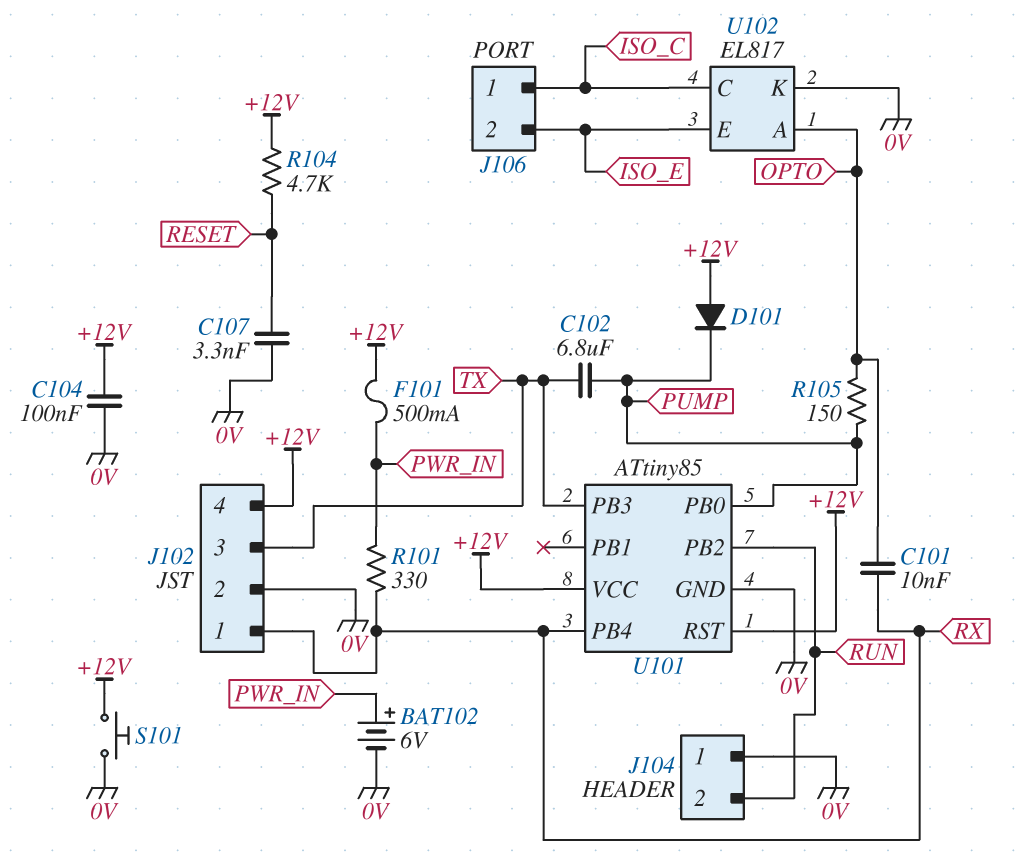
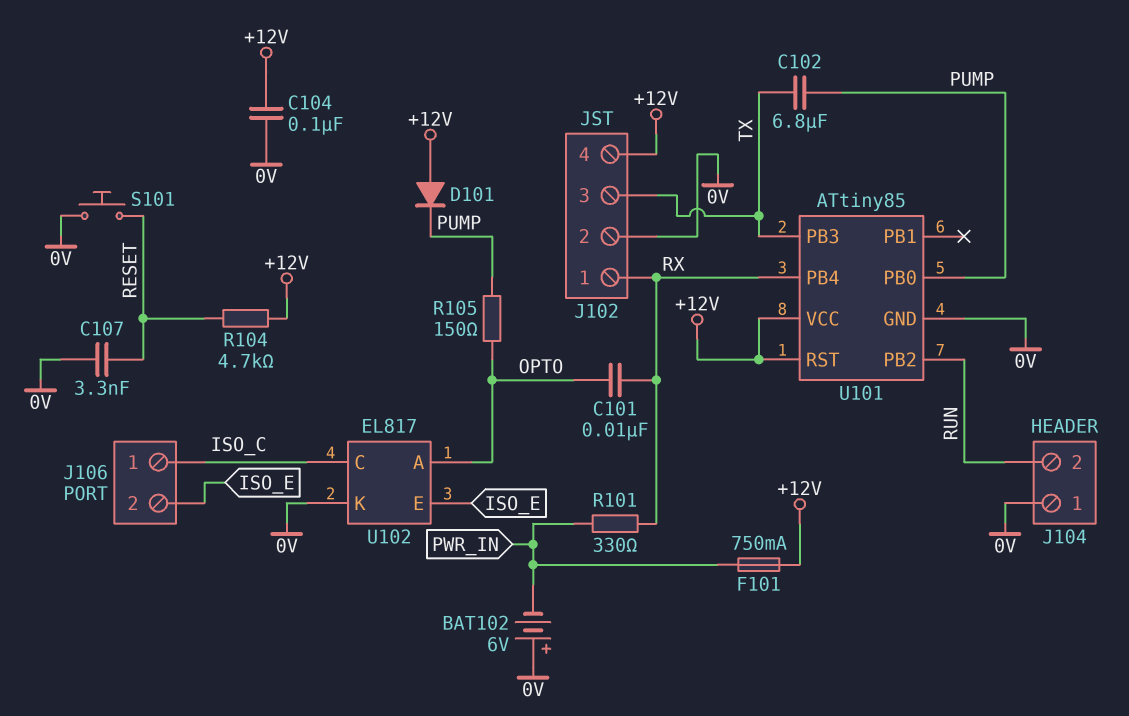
BAT102: 6V (plus PWR_IN, minus 0V) -> 6V (plus 0V, minus PWR_IN)
F101: 500mA (+12V, PWR_IN) -> 750mA (+12V, PWR_IN)
S101: button (+12V, 0V) -> button (0V, RESET)

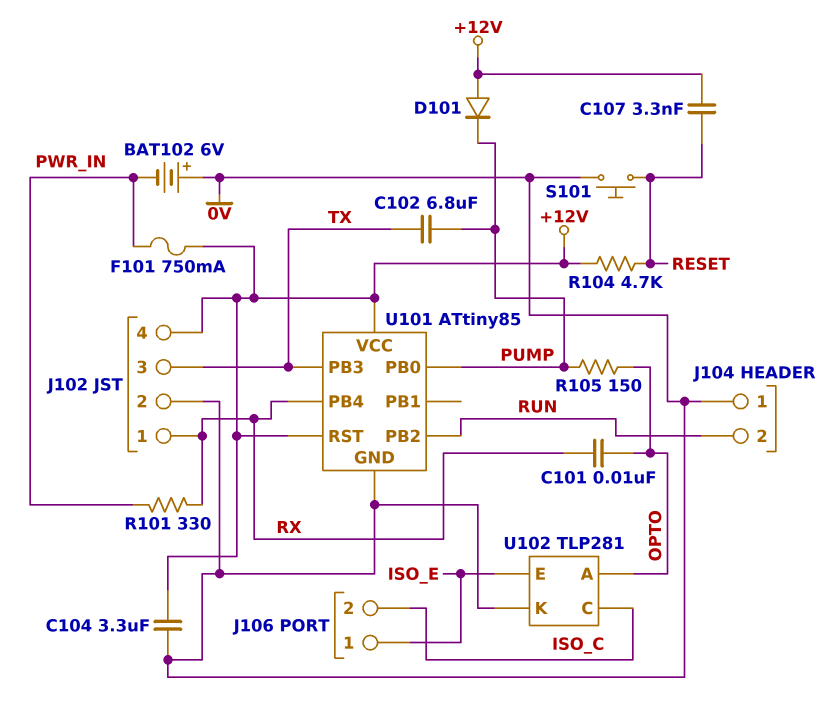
C104: 100nF (+12V, 0V) -> 3.3uF (+12V, 0V)
C107: 3.3nF (0V, RESET) -> 3.3nF (+12V, RESET)
J106 pin 1: ISO_C -> ISO_E
J106 pin 2: ISO_E -> ISO_C
U102: EL817 -> TLP281

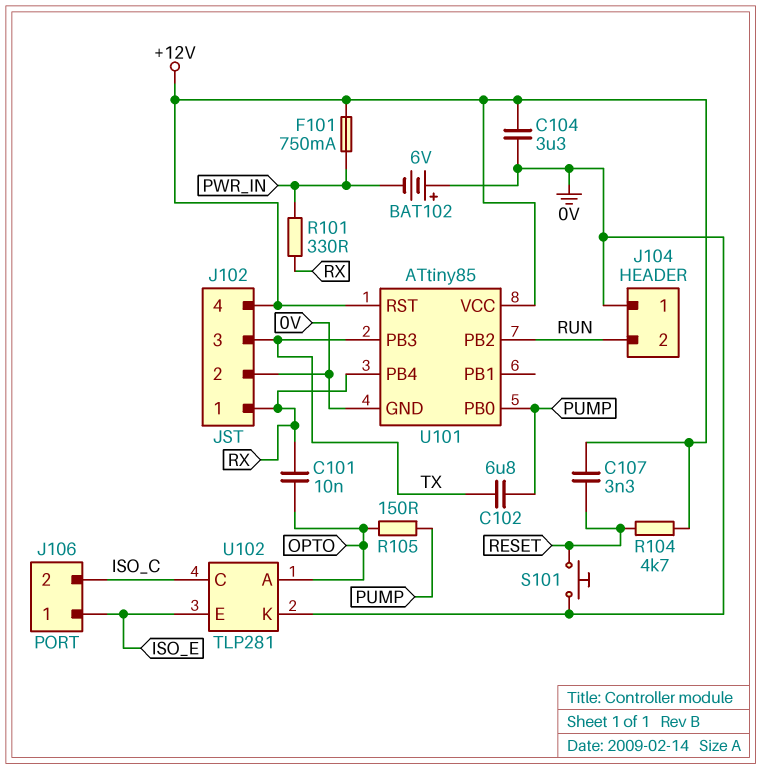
D101: diode (A +12V, K PUMP) -> none

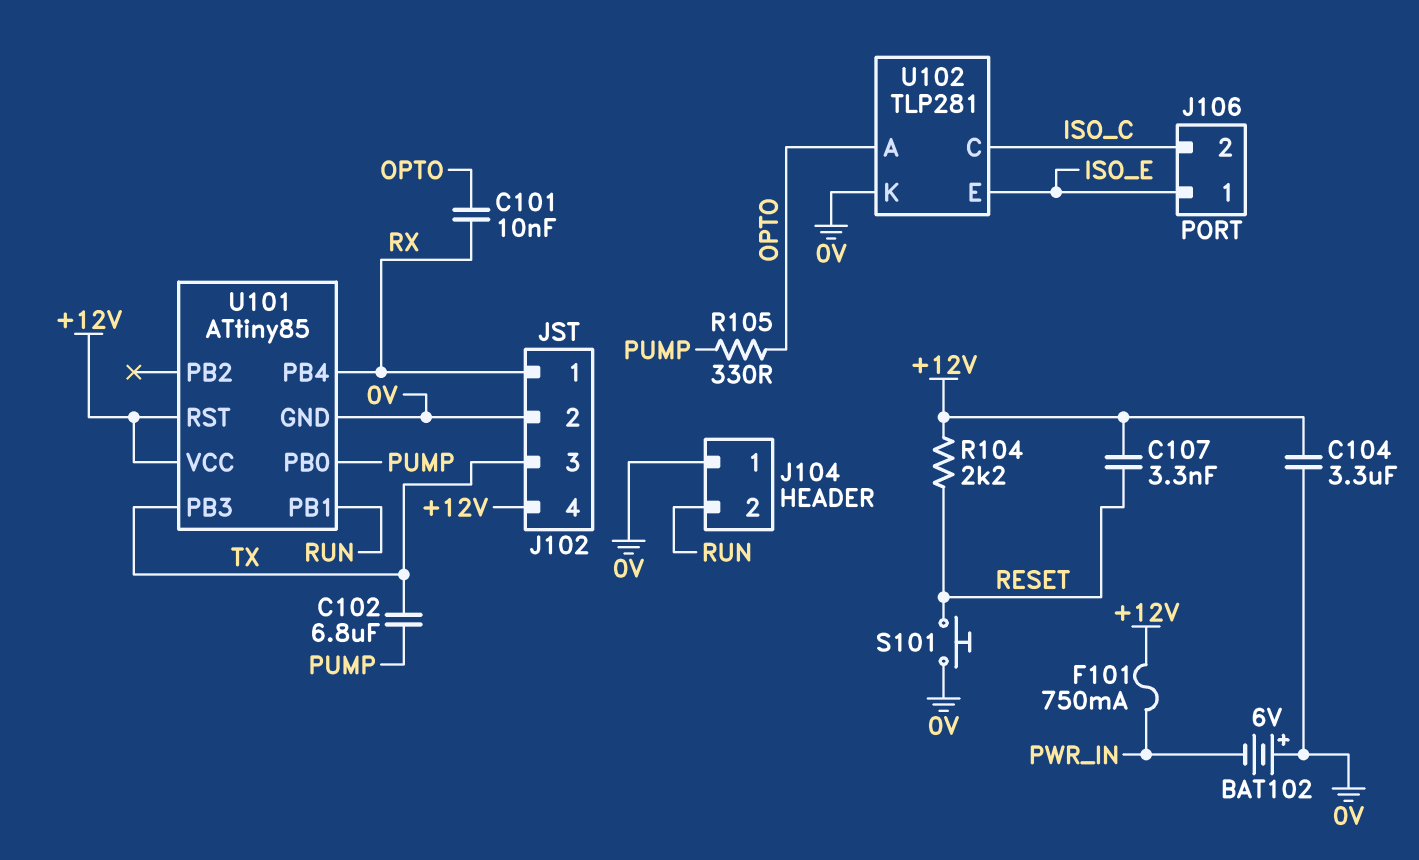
R101: 330 (PWR_IN, RX) -> none
R104: 4.7k (+12V, RESET) -> 2.2k (+12V, RESET)
R105: 150 (OPTO, PUMP) -> 330 (OPTO, PUMP)
U101 pin PB1: none -> RUN
U101 pin PB2: RUN -> none

